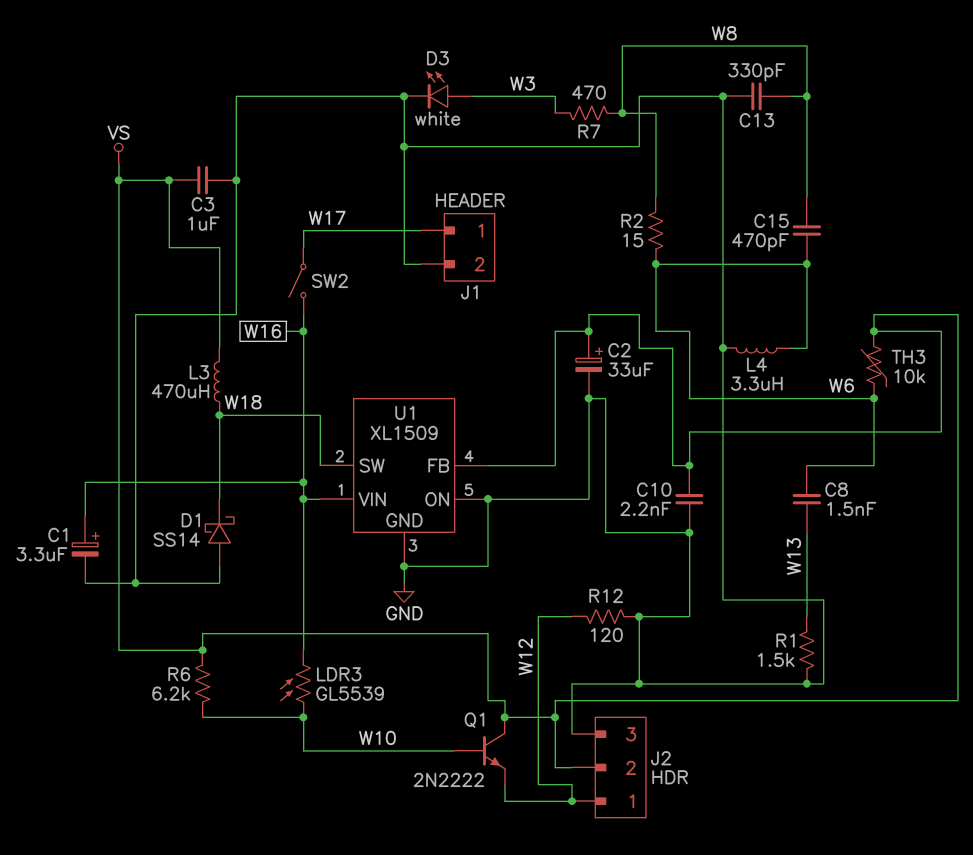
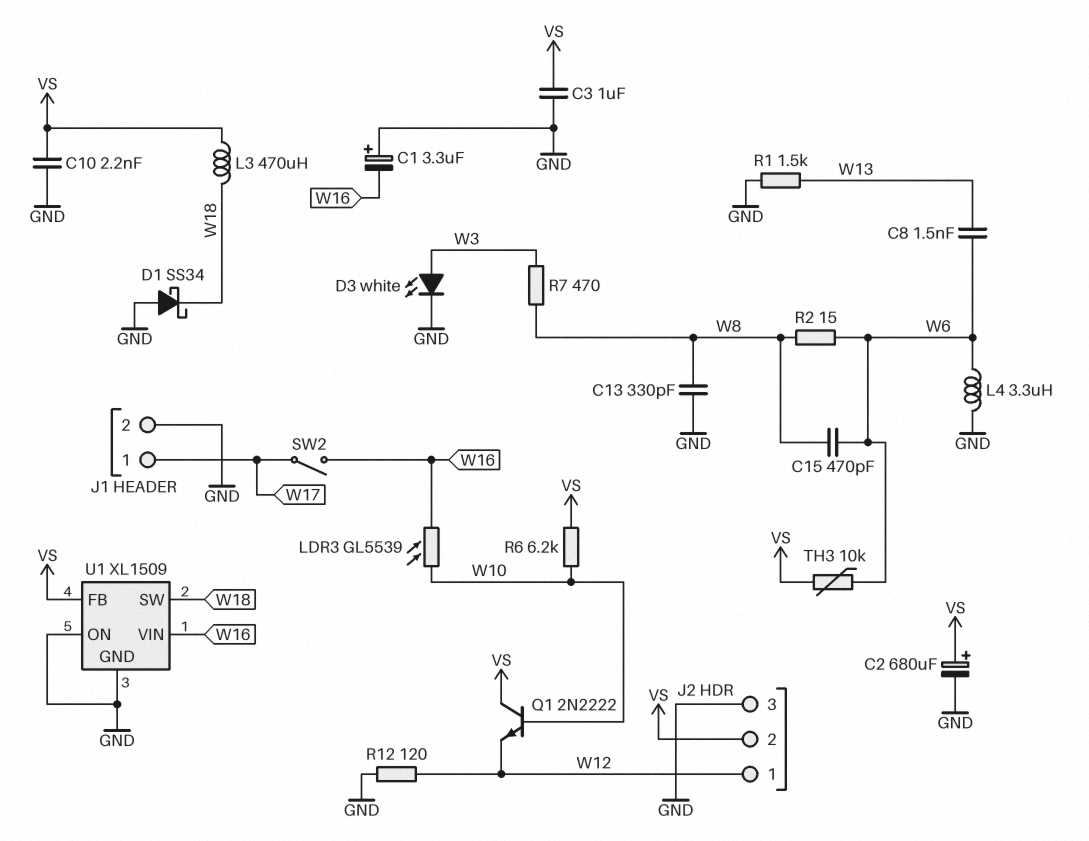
C1: 3.3uF (plus W16, minus GND) -> 3.3uF (plus GND, minus W16)
C2: 33uF (plus VS, minus GND) -> 680uF (plus VS, minus GND)
D1: schottky SS14 (A GND, K W18) -> schottky SS34 (A GND, K W18)

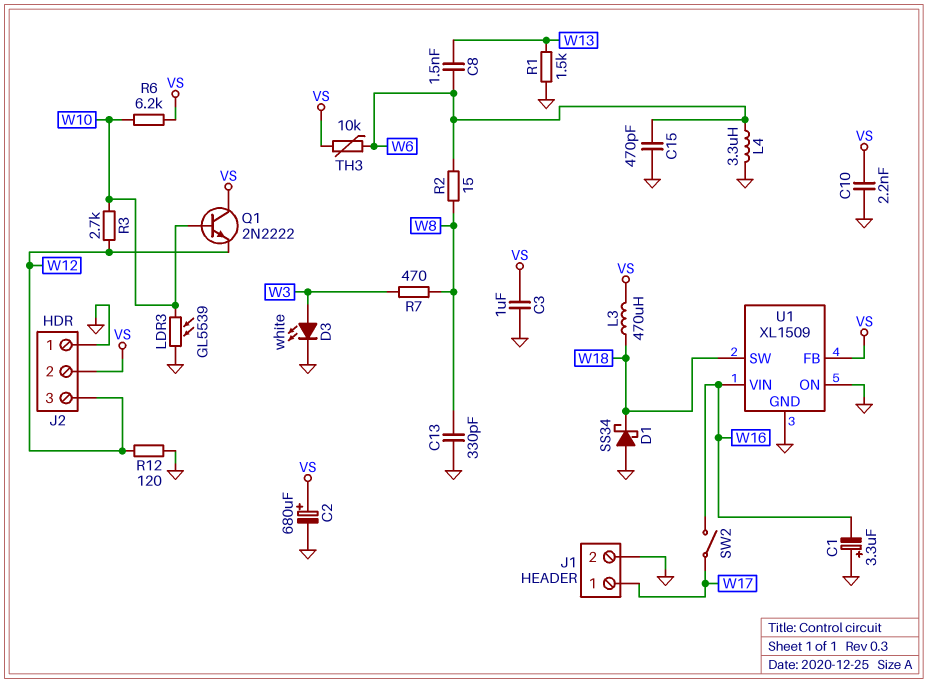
C15: 470pF (W6, W8) -> 470pF (GND, W6)
J2 pin 1: W12 -> GND
J2 pin 3: GND -> W12
LDR3: GL5539 (W10, W16) -> GL5539 (GND, W10)
R3: none -> 2.7k (W10, W12)

